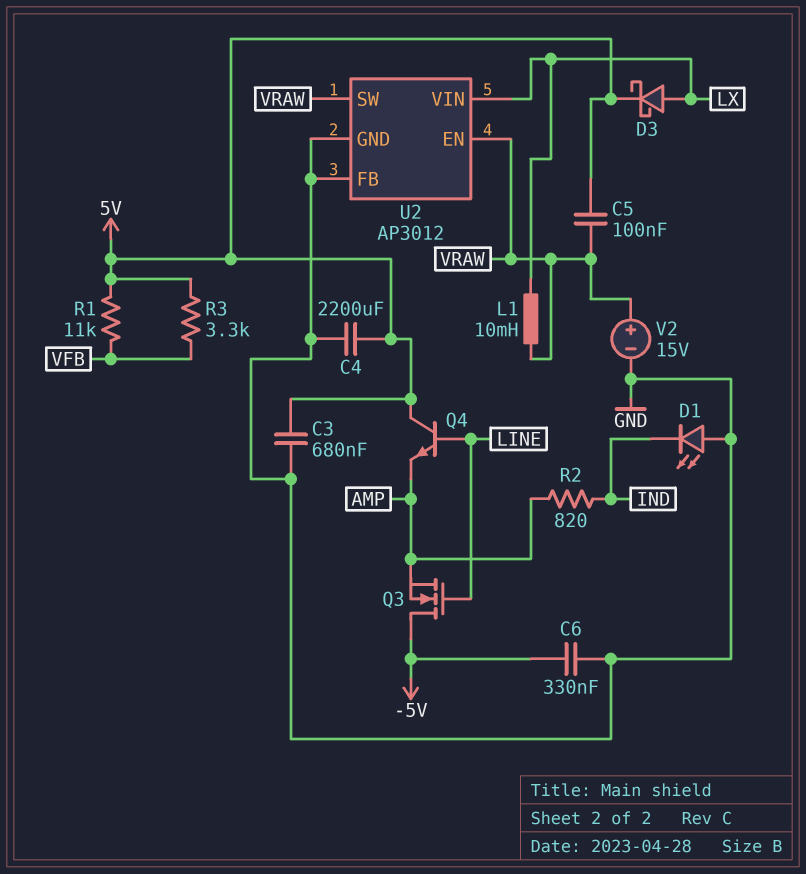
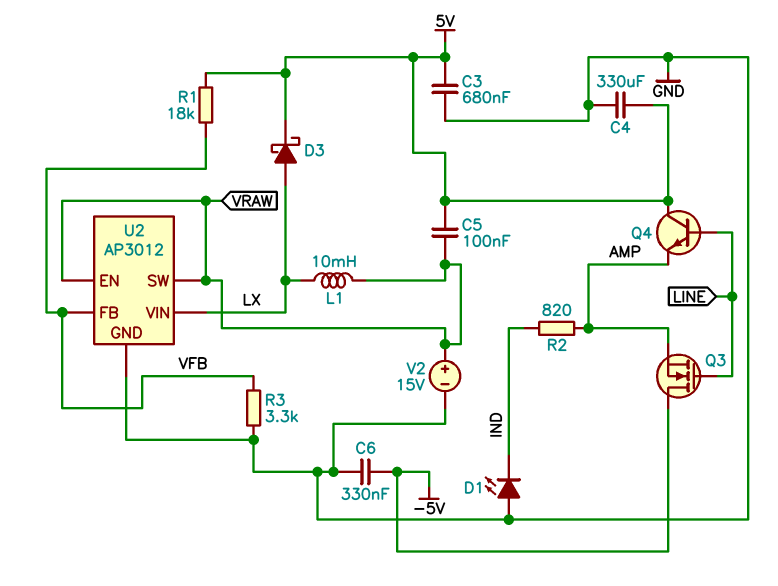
C4: 2200uF (5V, GND) -> 330uF (5V, GND)
R1: 11k (5V, VFB) -> 18k (5V, VFB)
R3: 3.3k (5V, VFB) -> 3.3k (GND, VFB)
U2 pin FB: GND -> VFB

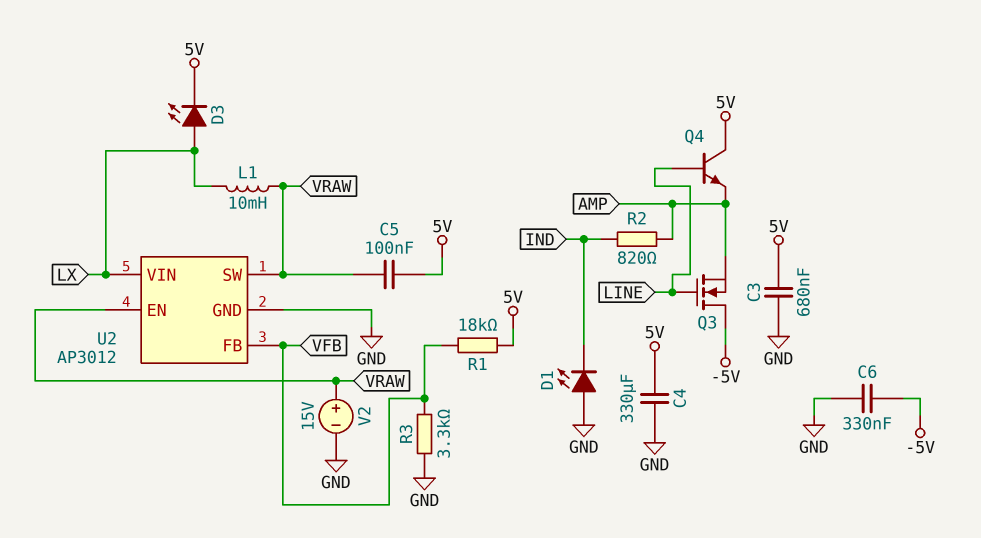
D3: schottky (A LX, K 5V) -> LED (A LX, K 5V)

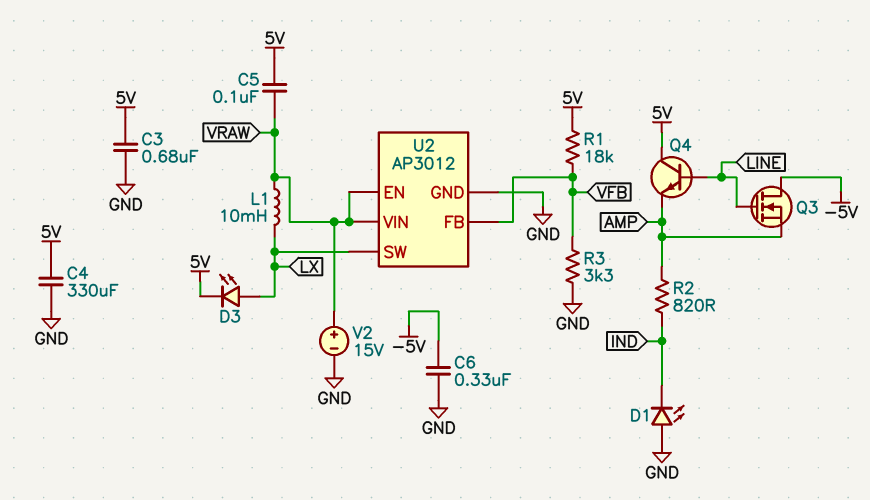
U2 pin SW: VRAW -> LX
U2 pin VIN: LX -> VRAW

